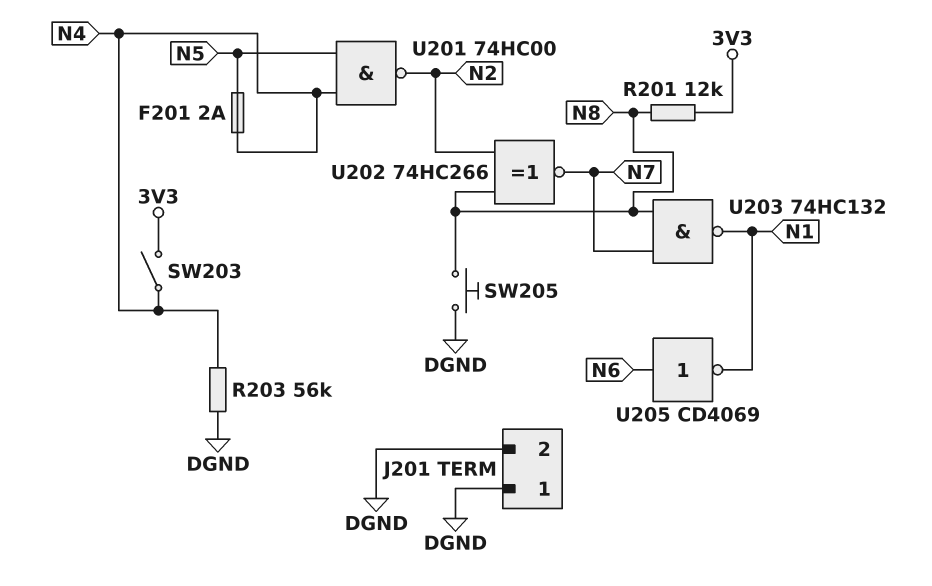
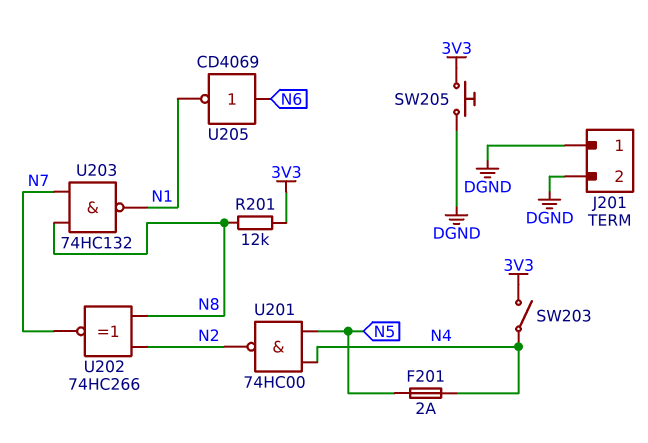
R203: 56k (DGND, N4) -> none
SW205: button (DGND, N8) -> button (3V3, DGND)

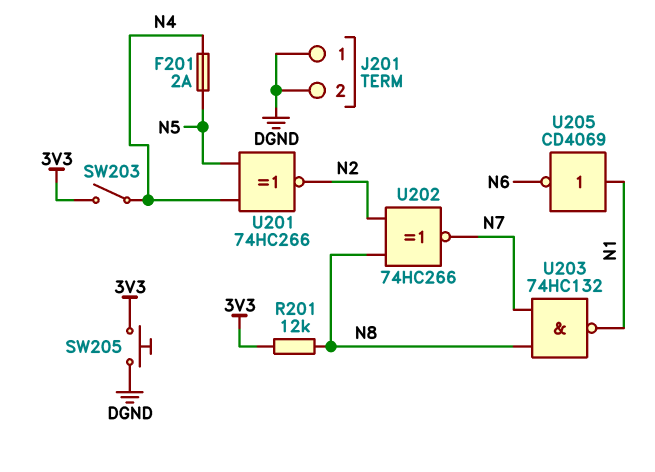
U201: NAND 74HC00 (in N4, in N5, out N2) -> XNOR 74HC266 (in N4, in N5, out N2)
U205: NOT CD4069 (in N6, out N1) -> NOT CD4069 (in N1, out N6)

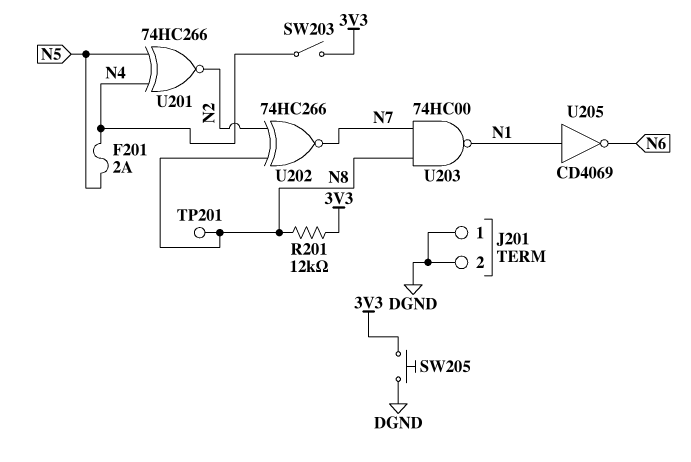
TP201: none -> test point (N8)
U203: NAND 74HC132 (in N7, in N8, out N1) -> NAND 74HC00 (in N7, in N8, out N1)

